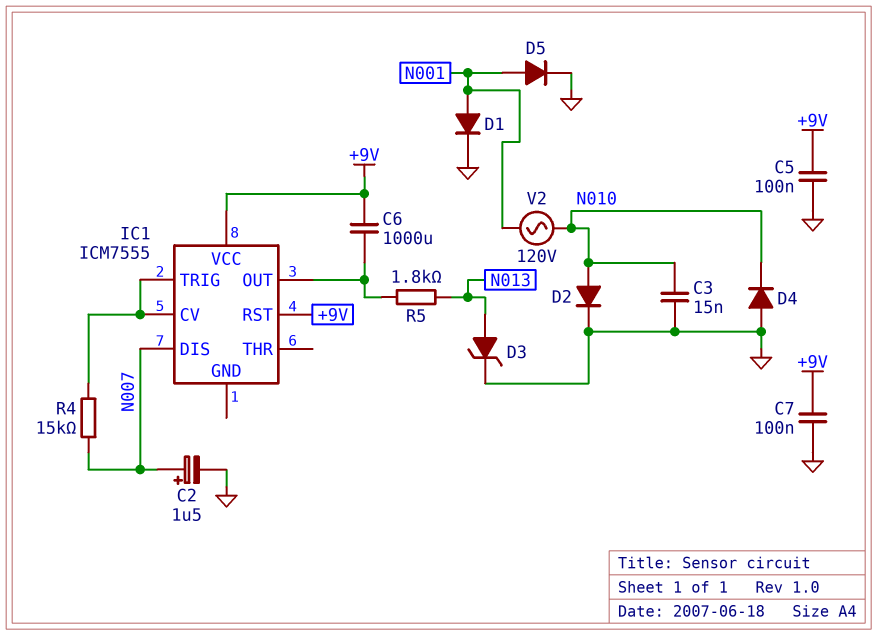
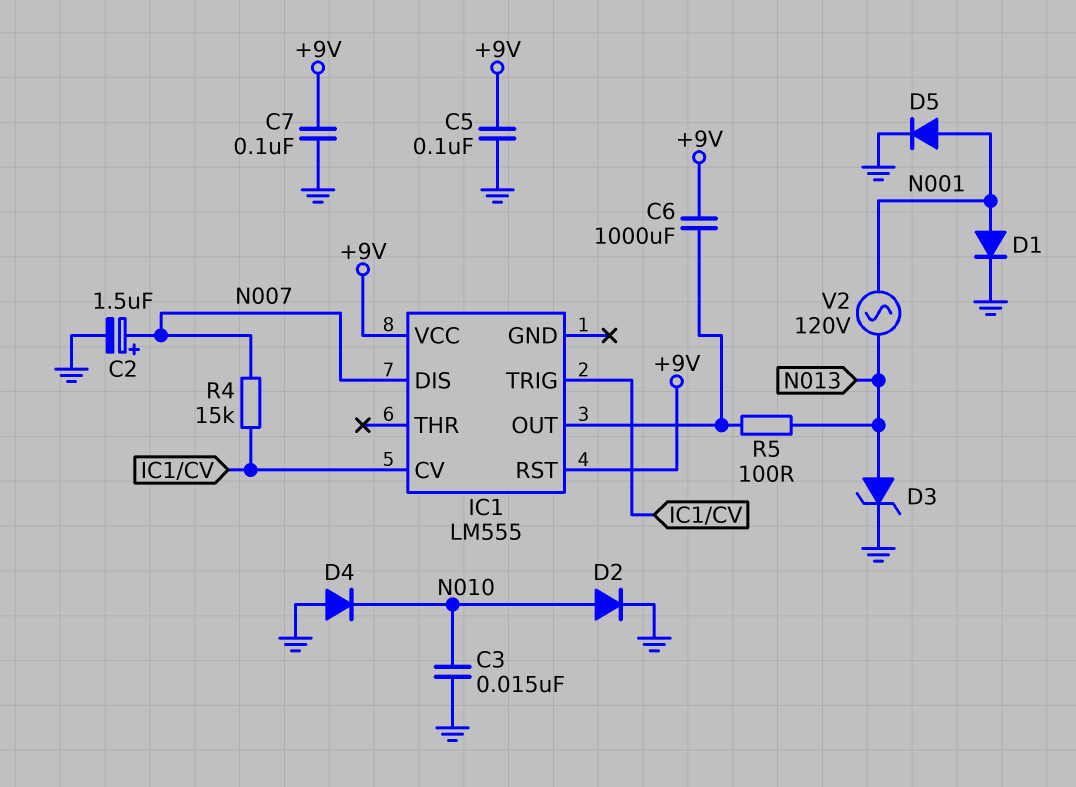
IC1: ICM7555 -> LM555
R5: 1.8k (IC1/OUT, N013) -> 100 (IC1/OUT, N013)
V2: AC 120V (N001, N010) -> AC 120V (N001, N013)

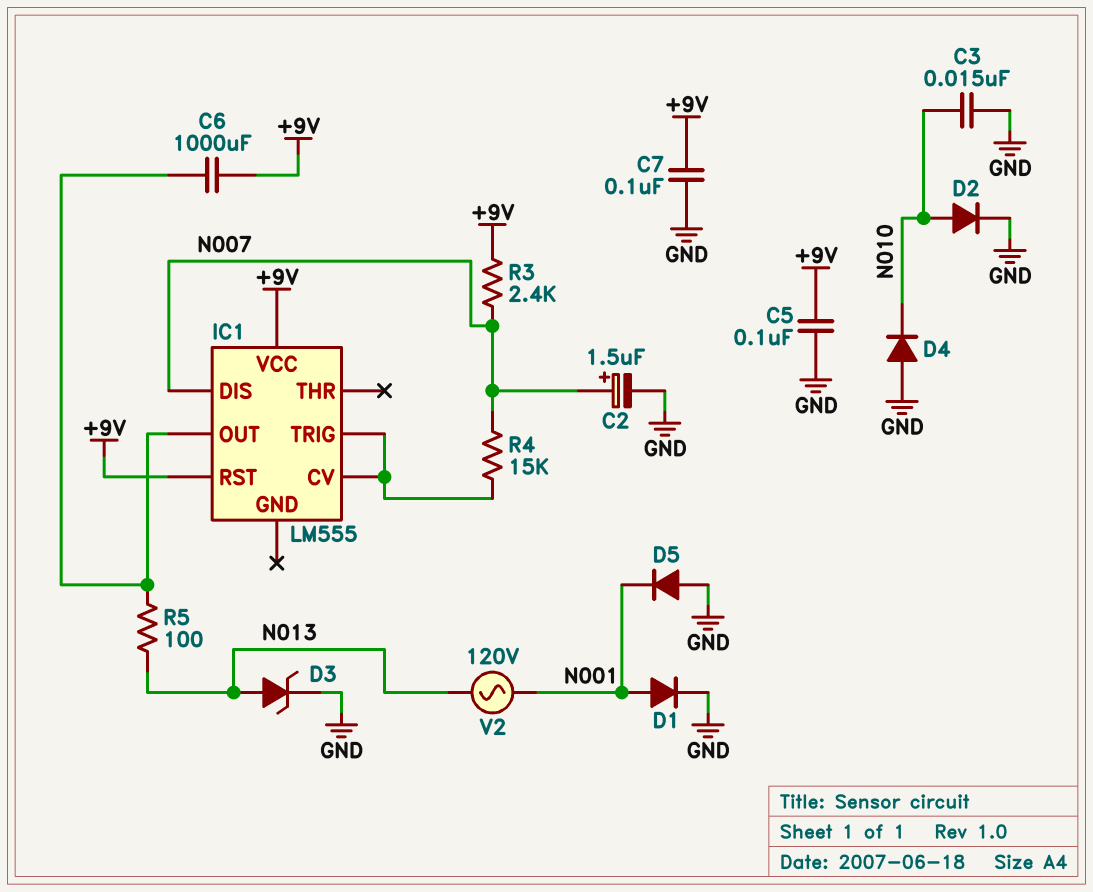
D5: diode (A N001, K GND) -> diode (A GND, K N001)
R3: none -> 2.4k (+9V, N007)

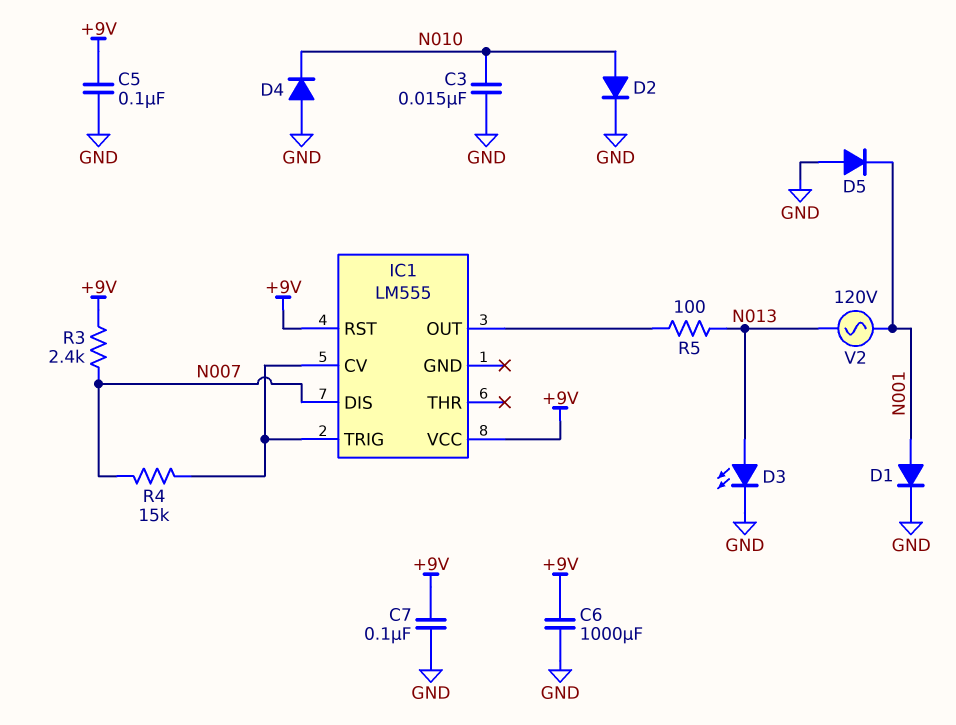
C2: 1.5uF (plus N007, minus GND) -> none
C6: 1000uF (+9V, IC1/OUT) -> 1000uF (+9V, GND)
D3: zener (A N013, K GND) -> LED (A N013, K GND)

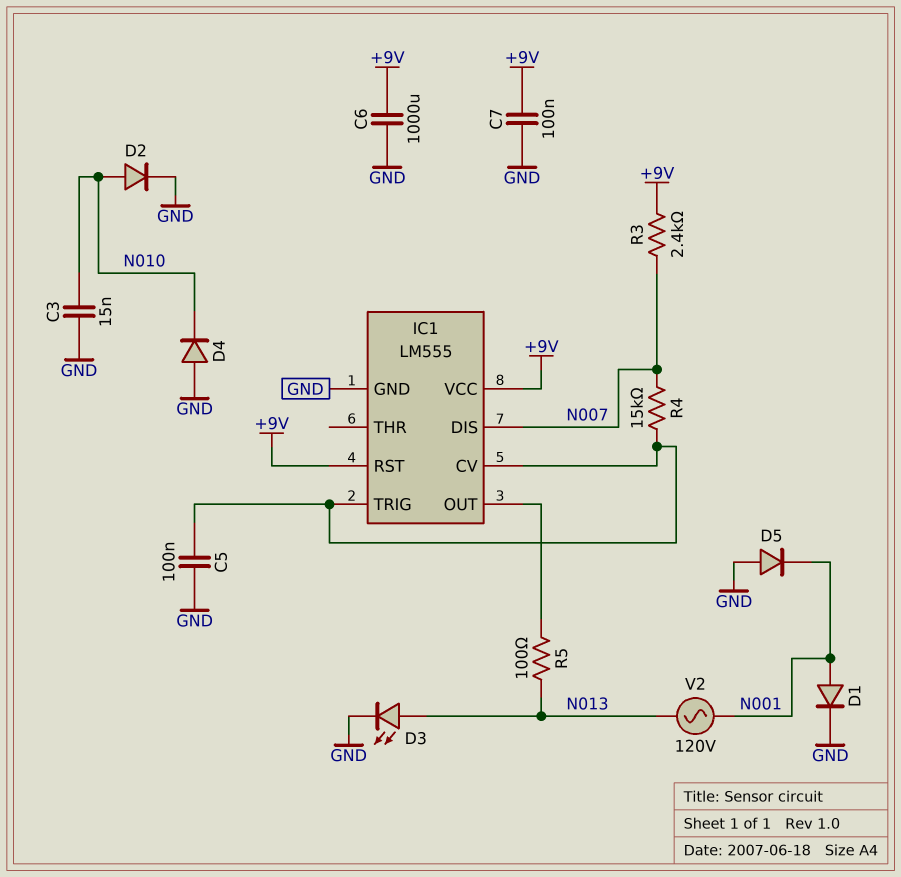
C5: 100nF (+9V, GND) -> 100nF (GND, IC1/CV)
IC1 pin GND: none -> GND

